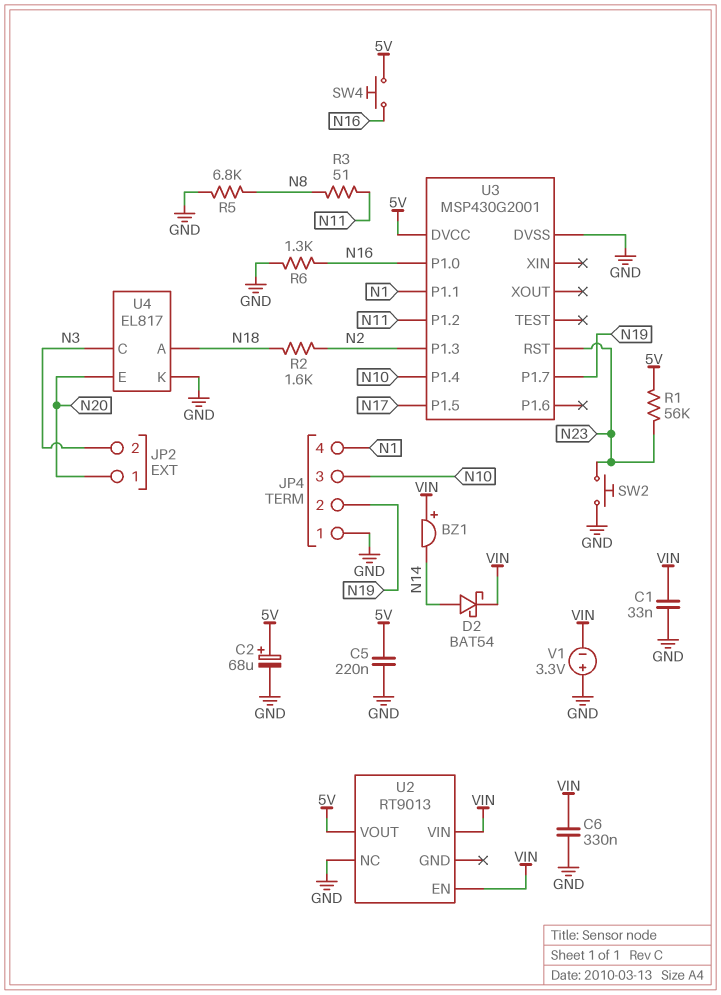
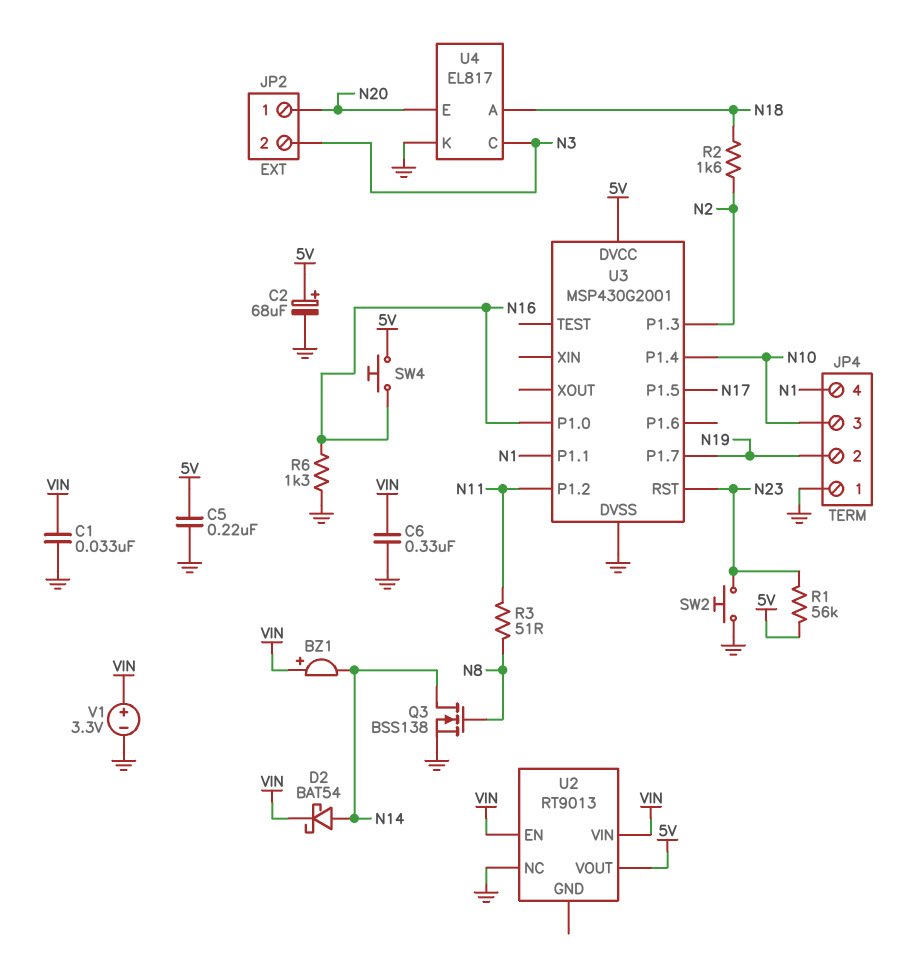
Q3: none -> NMOS BSS138 (G N8, D N14, S GND)
R5: 6.8k (GND, N8) -> none
V1: 3.3V (plus GND, minus VIN) -> 3.3V (plus VIN, minus GND)

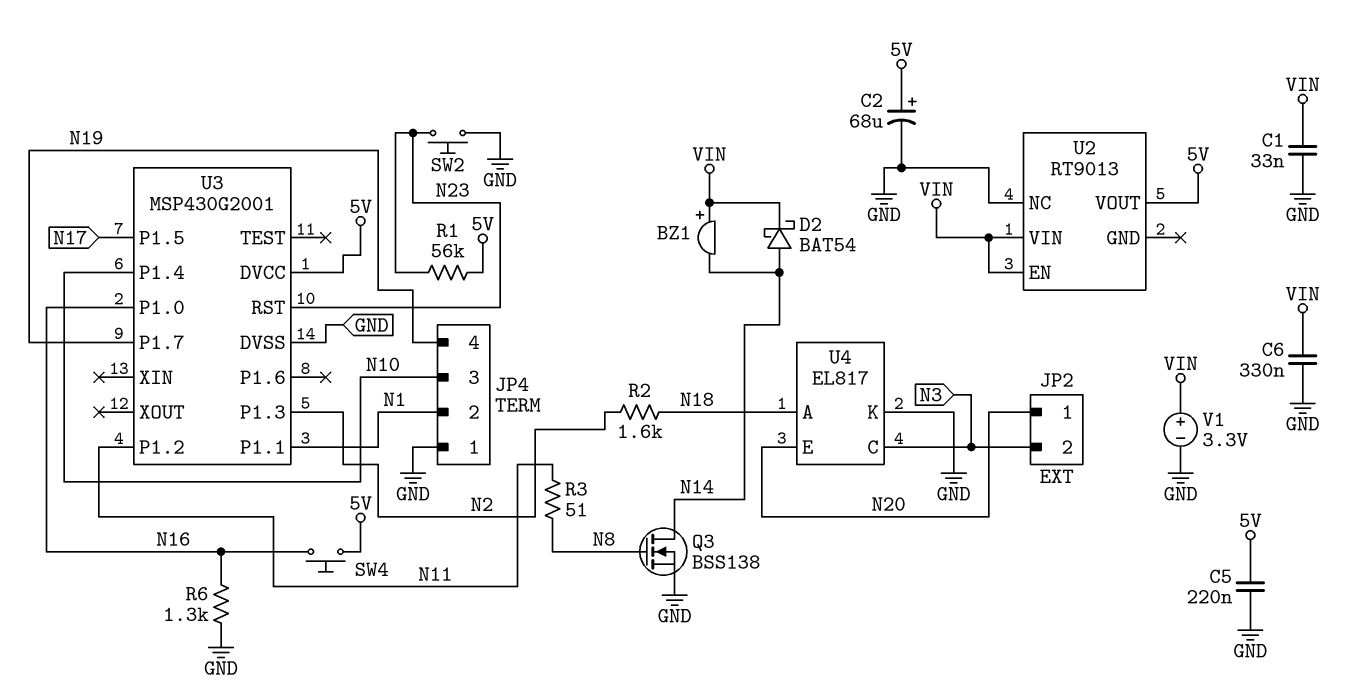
JP4 pin 2: N19 -> N1
JP4 pin 4: N1 -> N19

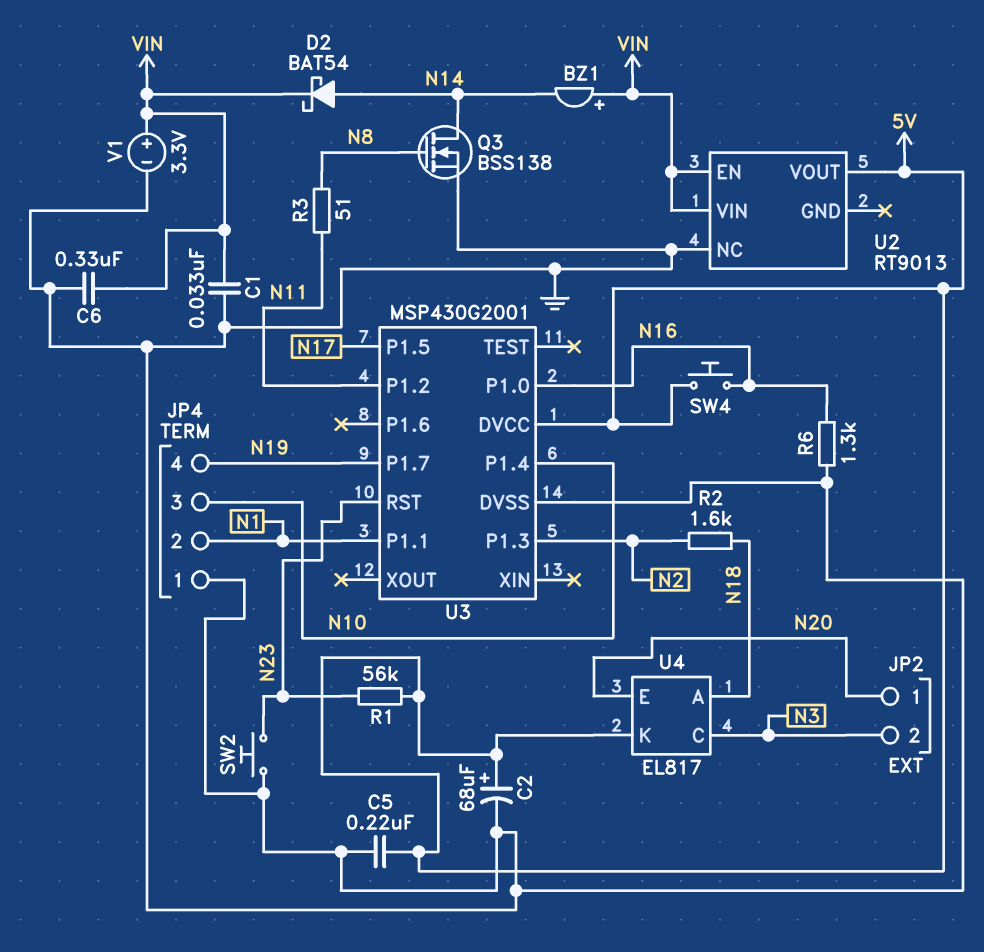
U4 pin K: GND -> 5V

